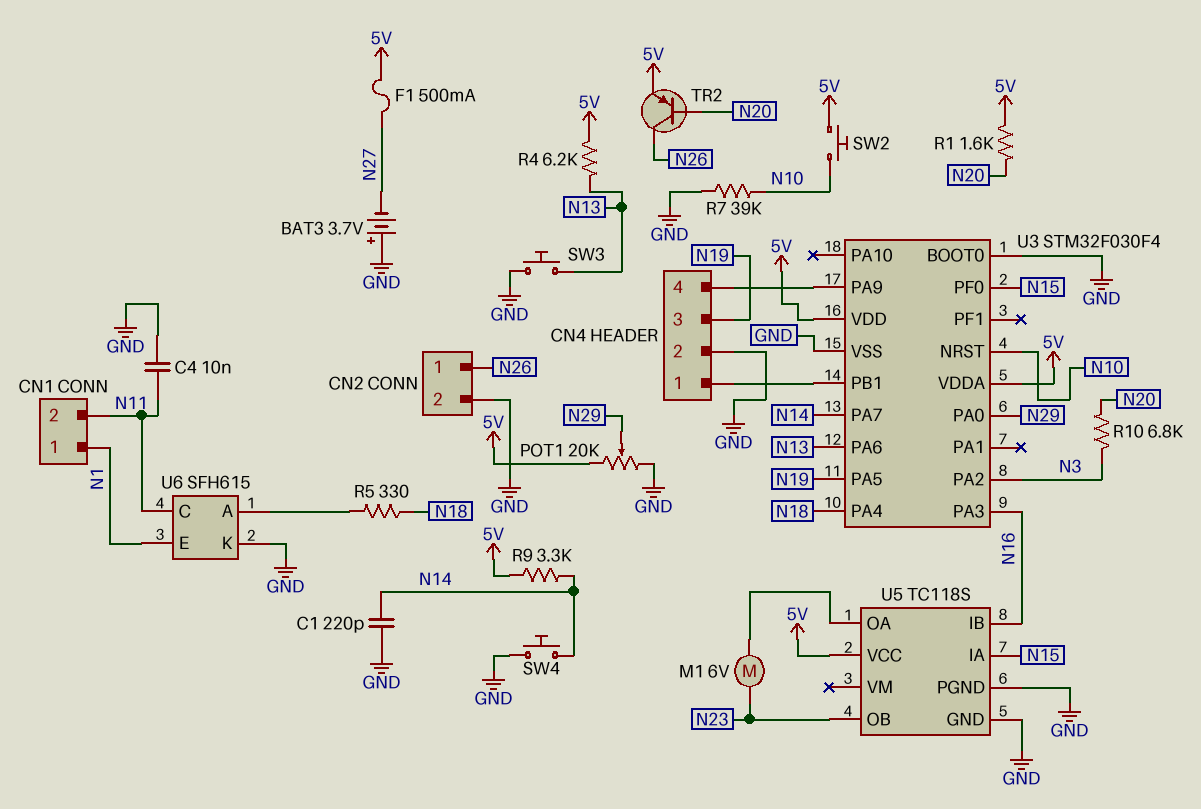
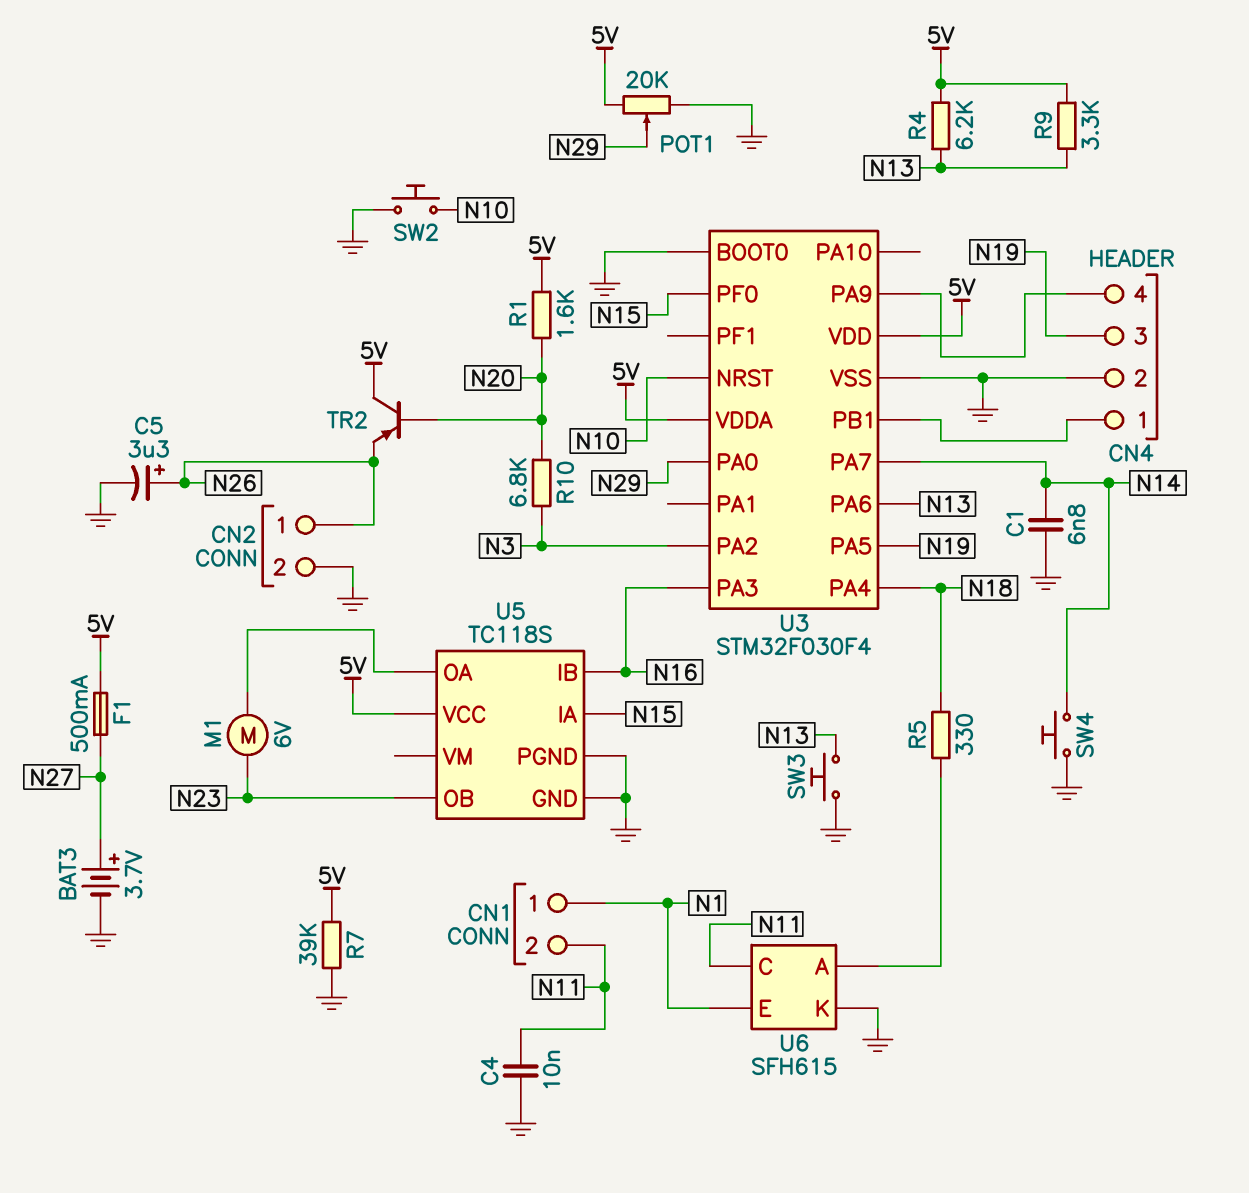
BAT3: 3.7V (plus GND, minus N27) -> 3.7V (plus N27, minus GND)
C1: 220pF (GND, N14) -> 6.8nF (GND, N14)
C5: none -> 3.3uF (plus N26, minus GND)
R7: 39k (GND, N10) -> 39k (5V, GND)
R9: 3.3k (5V, N14) -> 3.3k (5V, N13)
SW2: button (5V, N10) -> button (GND, N10)
TR2: PNP (B N20, C N26, E 5V) -> PNP (B N20, C 5V, E N26)

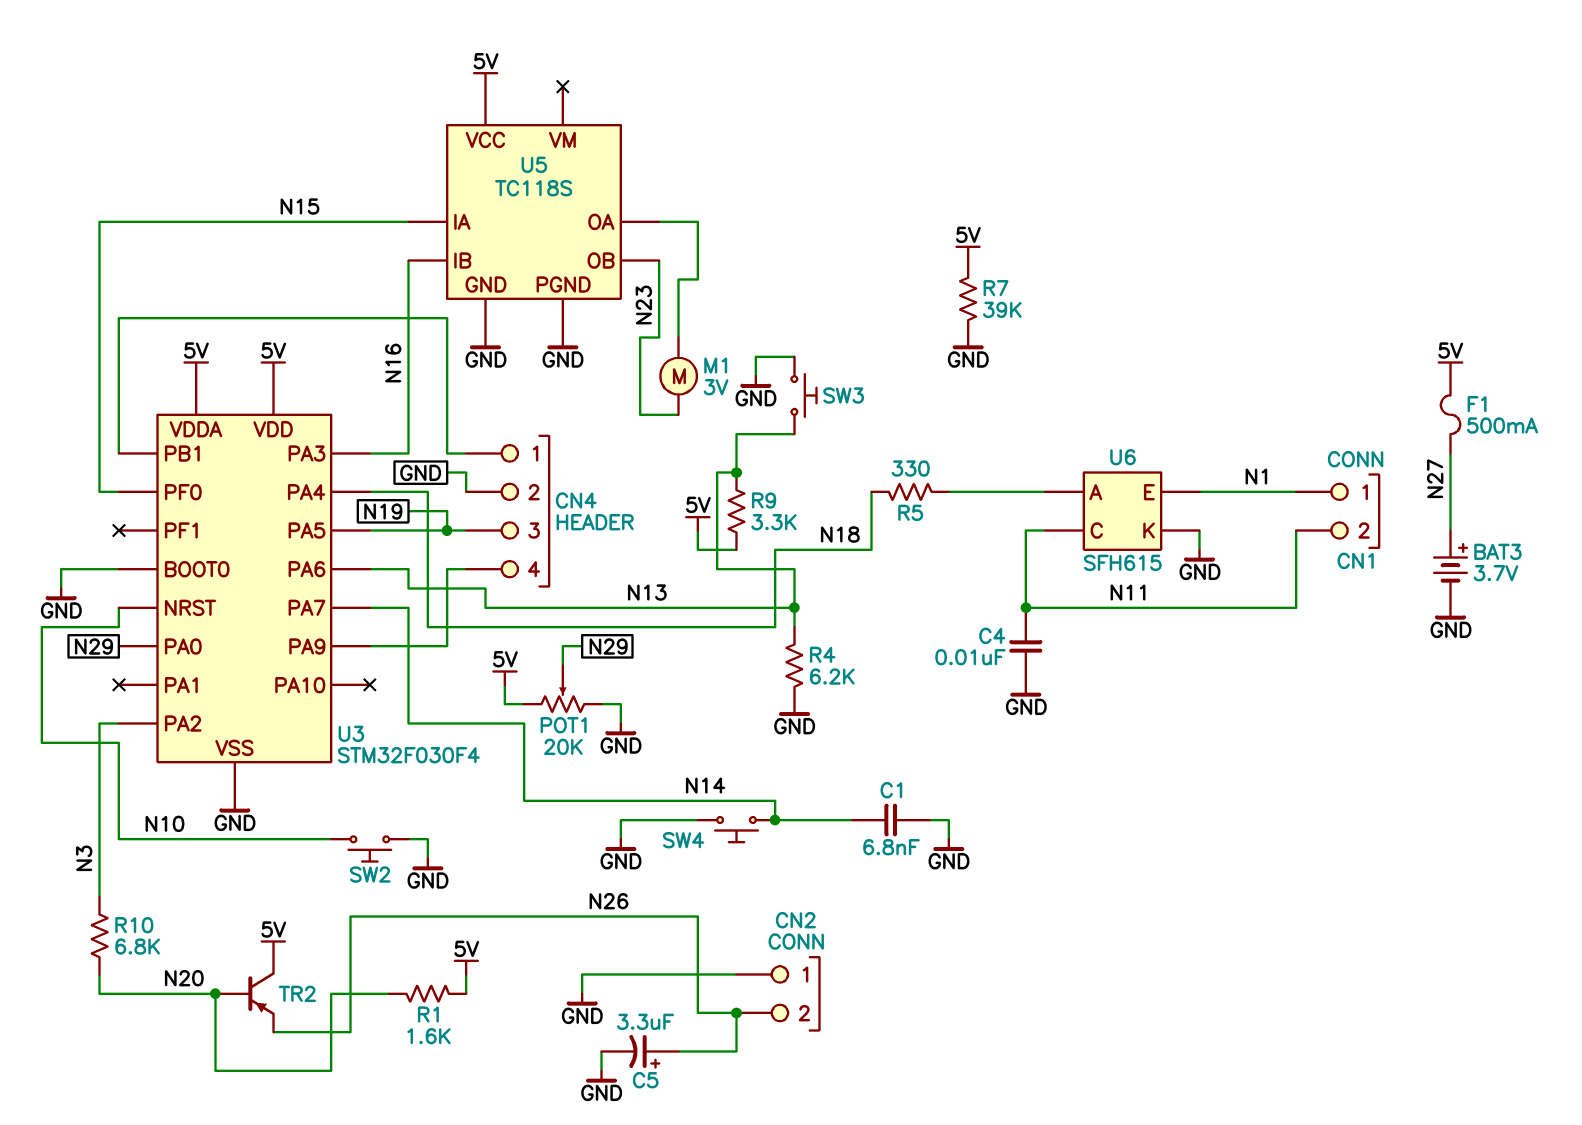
CN2 pin 1: N26 -> GND
CN2 pin 2: GND -> N26
M1: motor 6V (N23, U5/OA) -> motor 3V (N23, U5/OA)
R4: 6.2k (5V, N13) -> 6.2k (GND, N13)

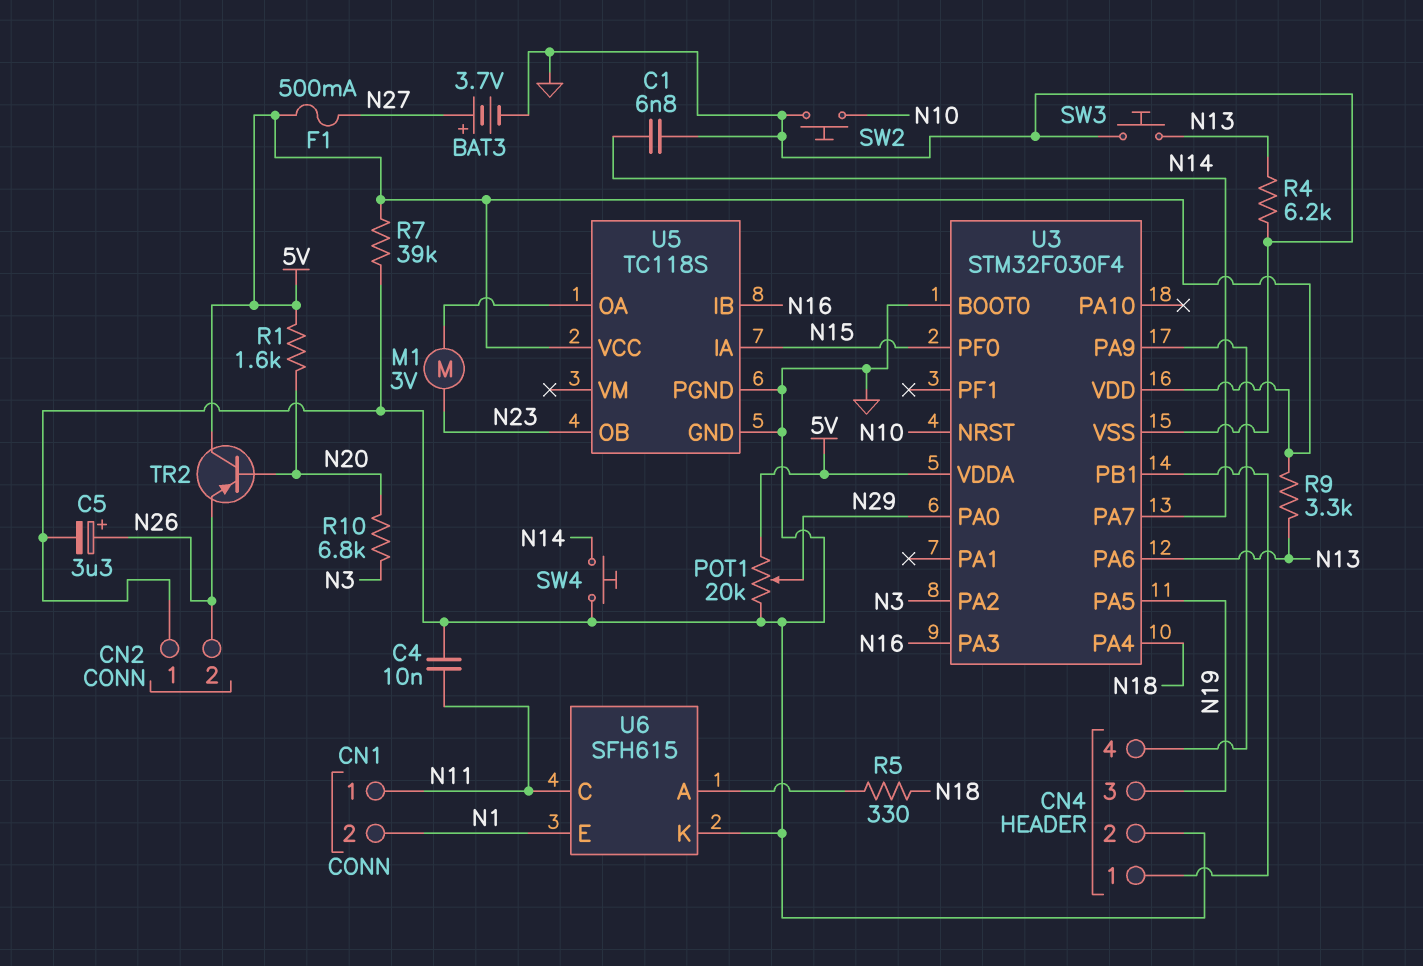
CN1 pin 1: N1 -> N11
CN1 pin 2: N11 -> N1

